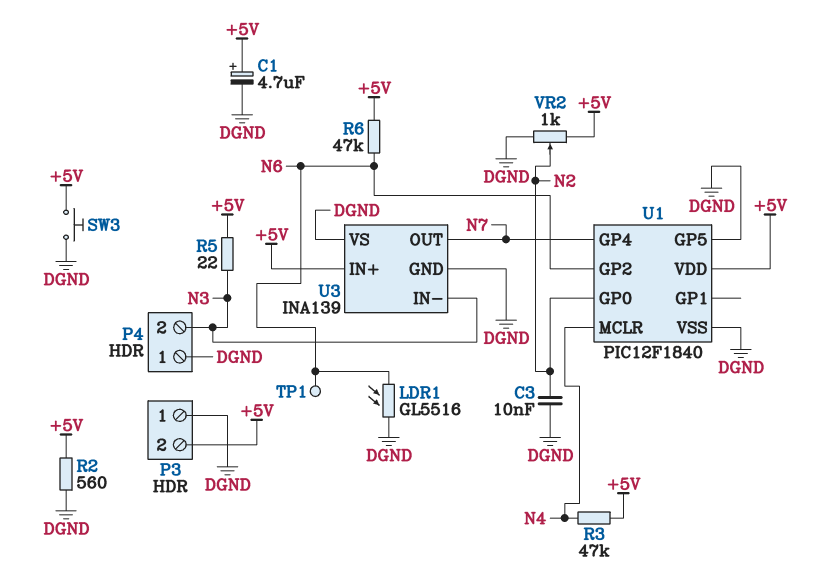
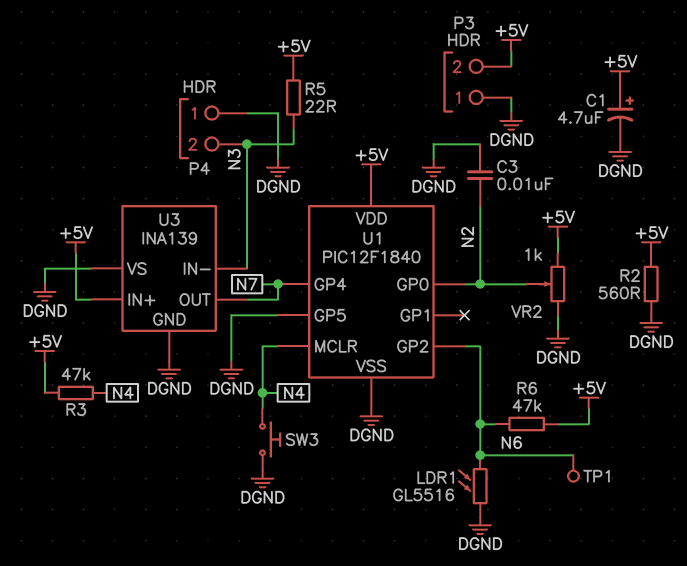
SW3: button (+5V, DGND) -> button (DGND, N4)

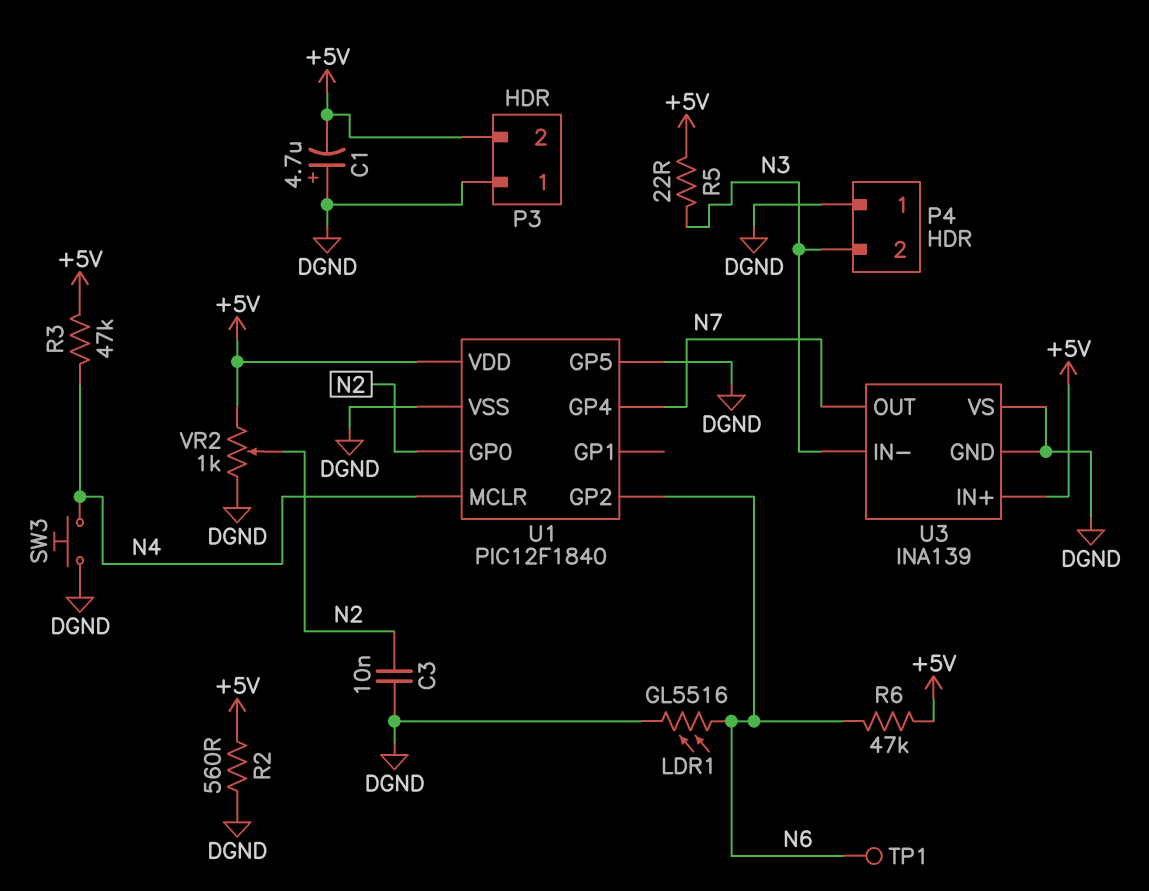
C1: 4.7uF (plus +5V, minus DGND) -> 4.7uF (plus DGND, minus +5V)

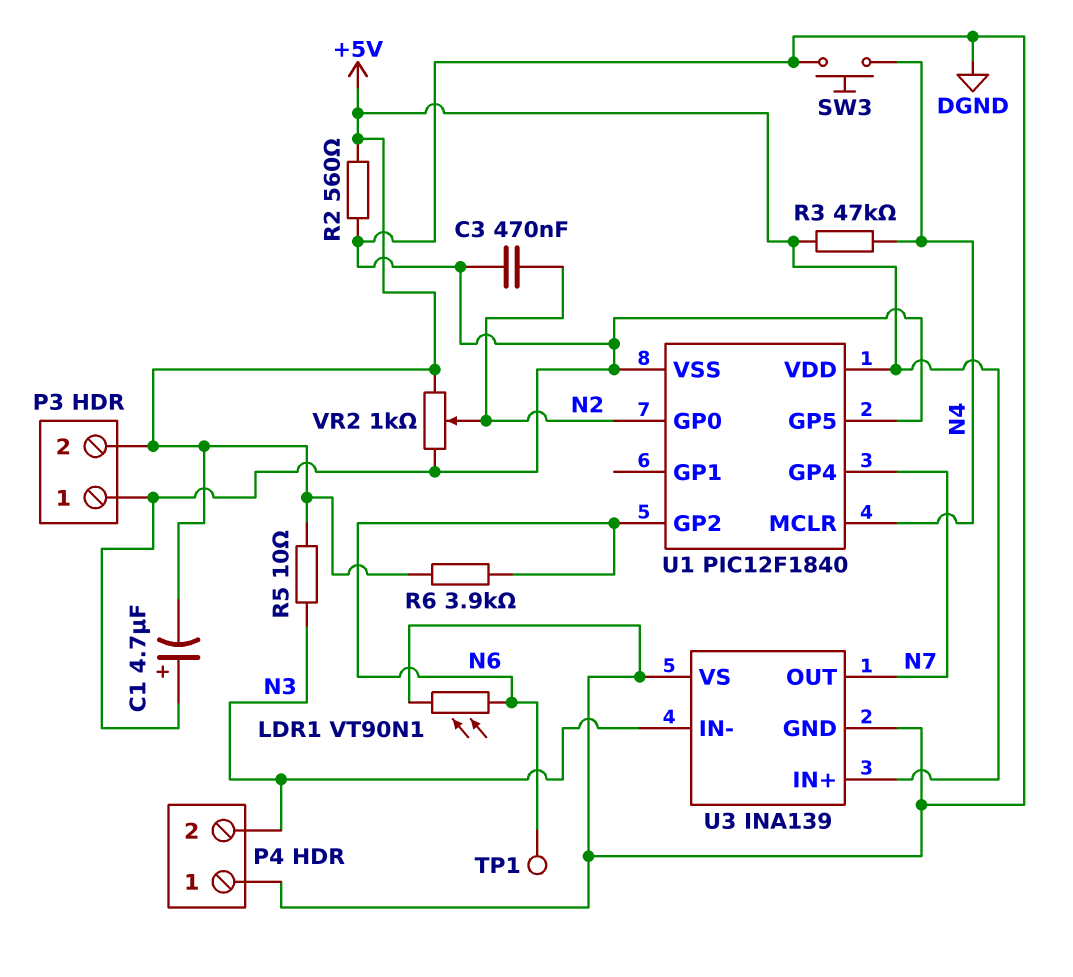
C3: 10nF (DGND, N2) -> 470nF (DGND, N2)
LDR1: GL5516 (DGND, N6) -> VT90N1 (DGND, N6)
R5: 22 (+5V, N3) -> 10 (+5V, N3)
R6: 47k (+5V, N6) -> 3.9k (+5V, N6)

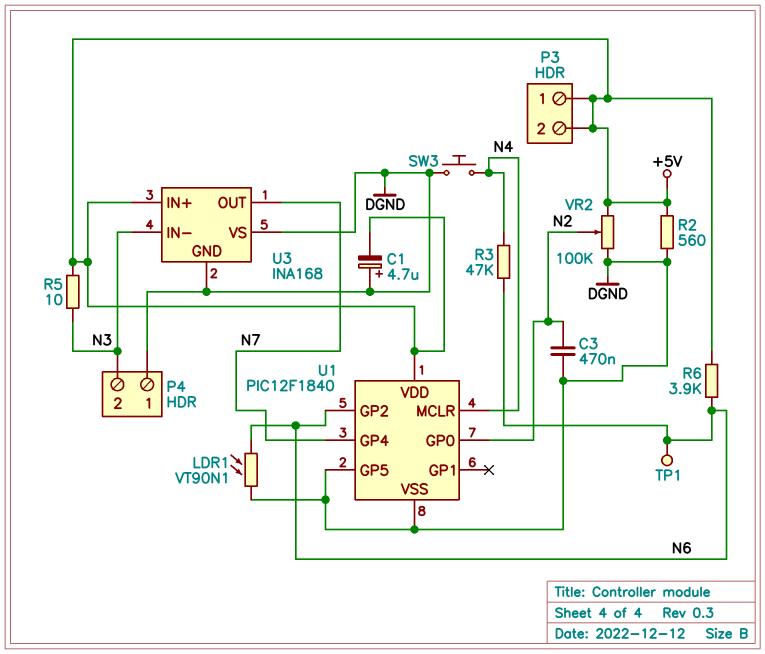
P3 pin 1: DGND -> +5V
R3: 47k (+5V, N4) -> 47k (N4, N6)
U3: INA139 -> INA168
VR2: 1k (+5V, DGND, wiper N2) -> 100k (+5V, DGND, wiper N2)

